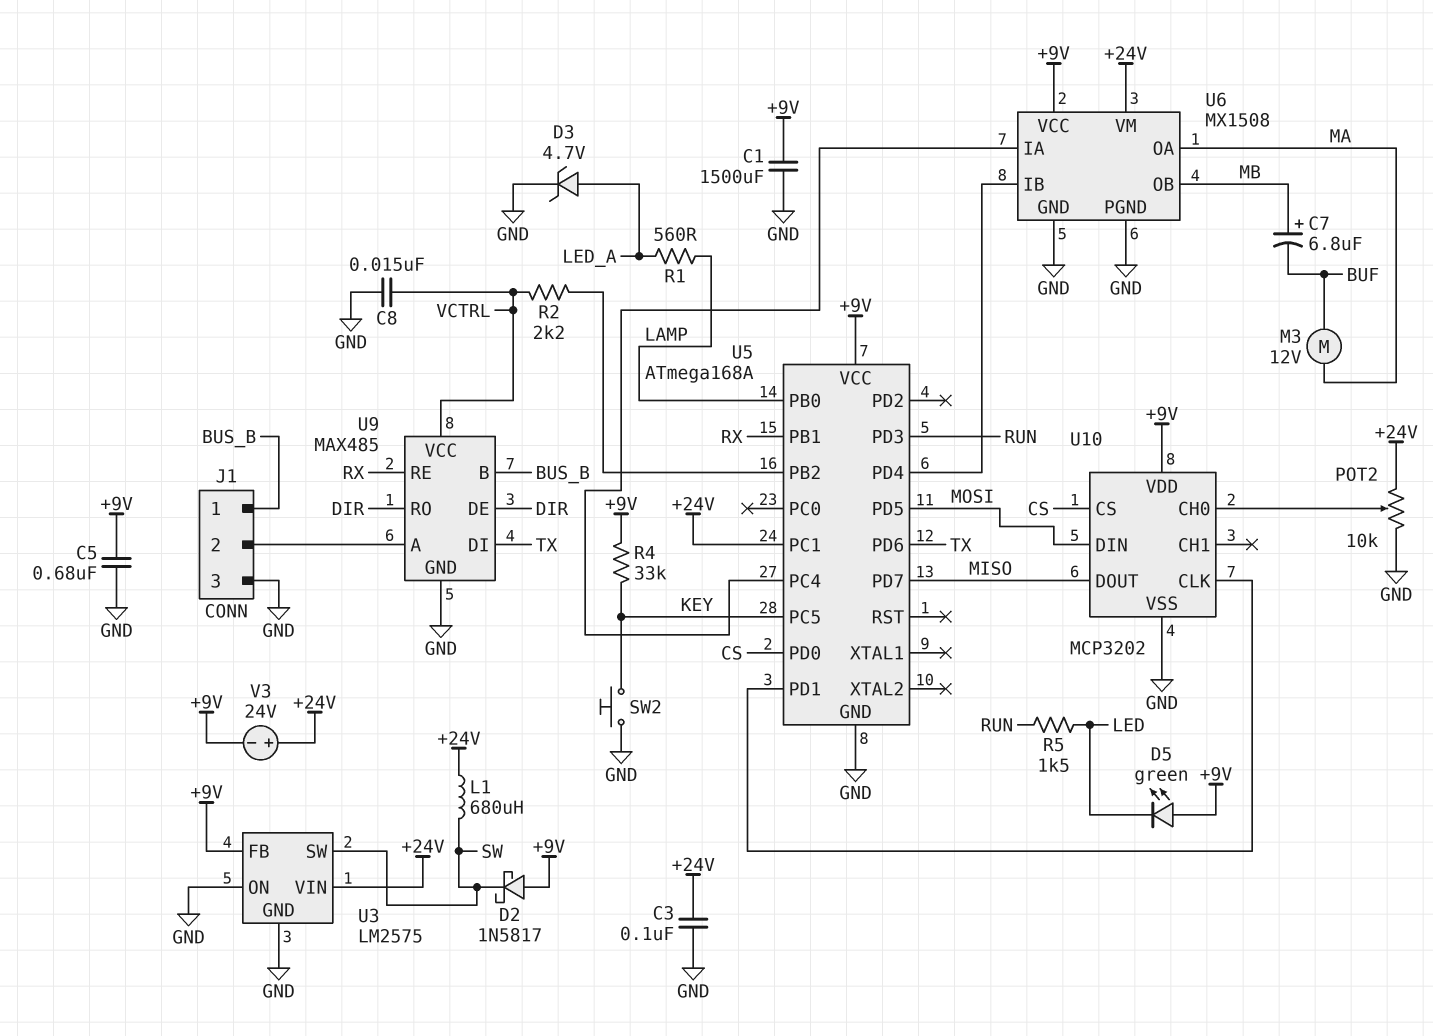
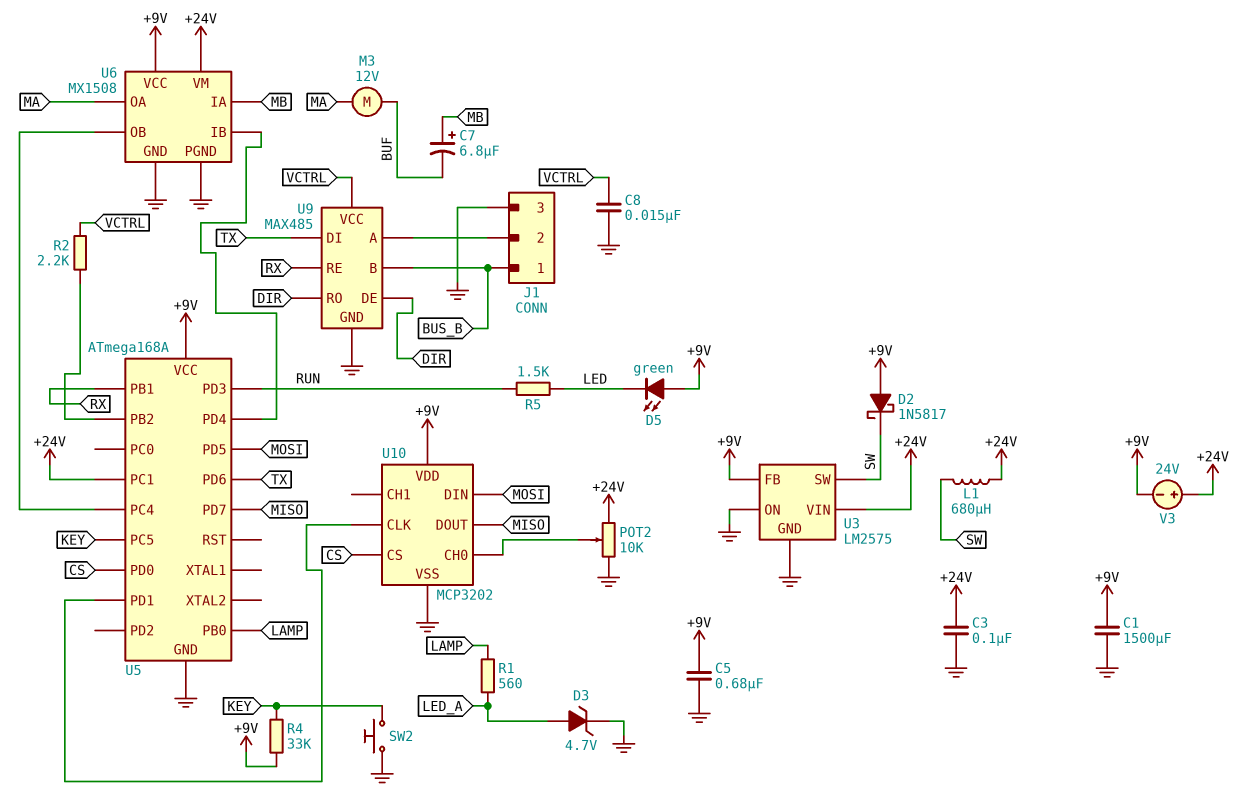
U6 pin IA: U5/PC4 -> MB
U6 pin OB: MB -> U5/PC4

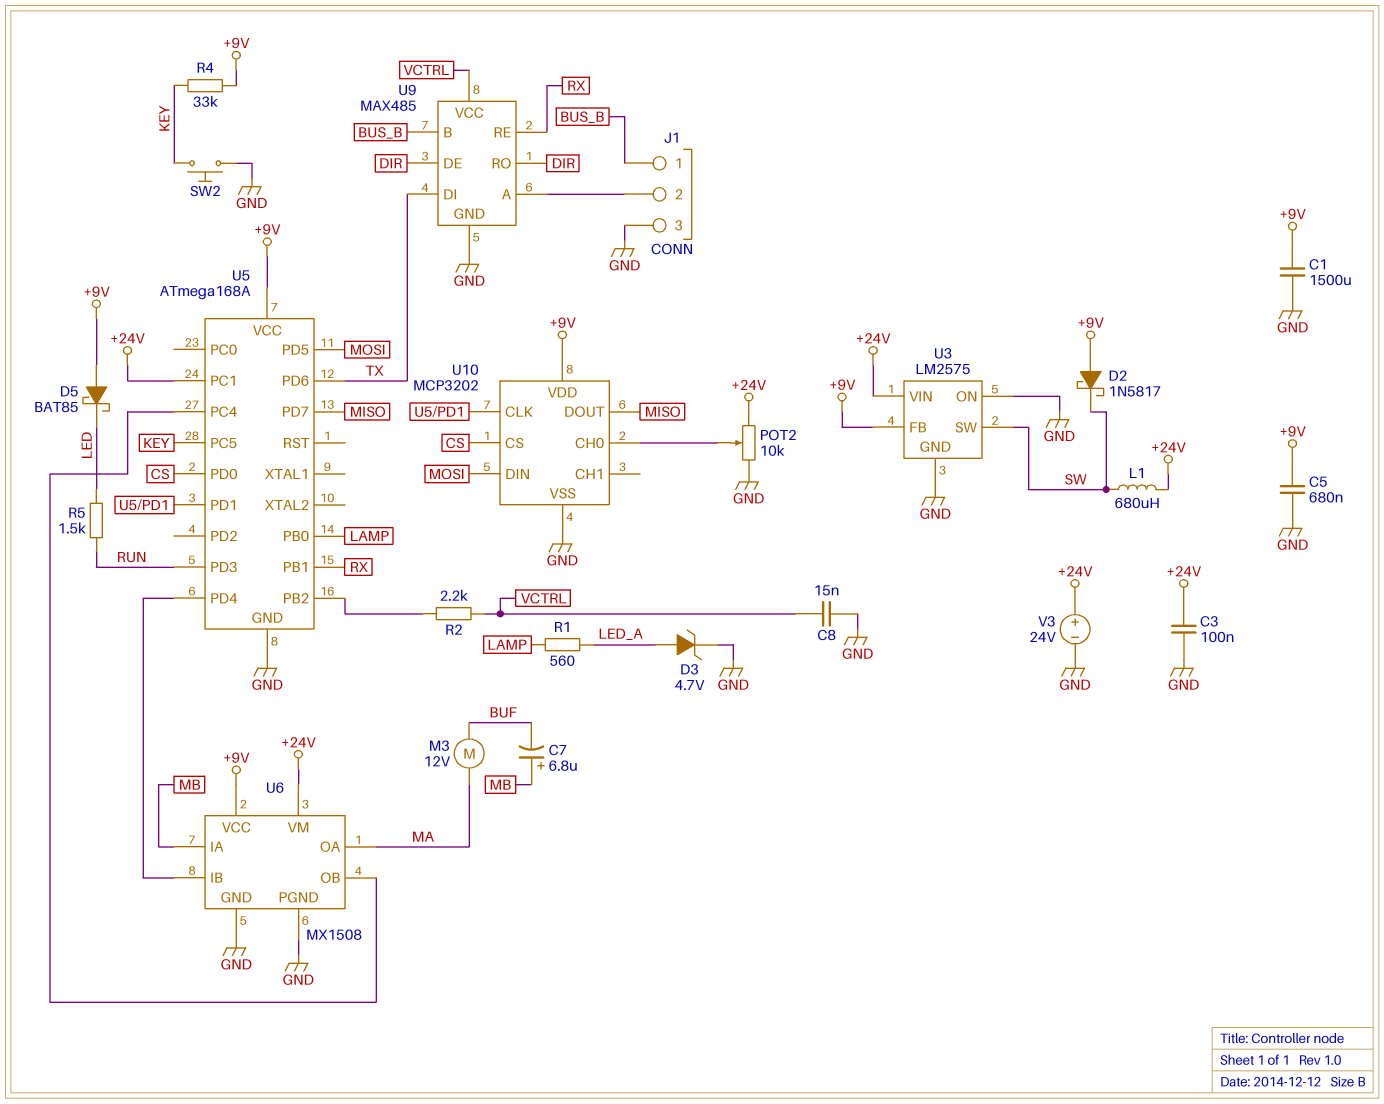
D5: LED green (A +9V, K LED) -> schottky BAT85 (A +9V, K LED)
V3: 24V (plus +24V, minus +9V) -> 24V (plus +24V, minus GND)

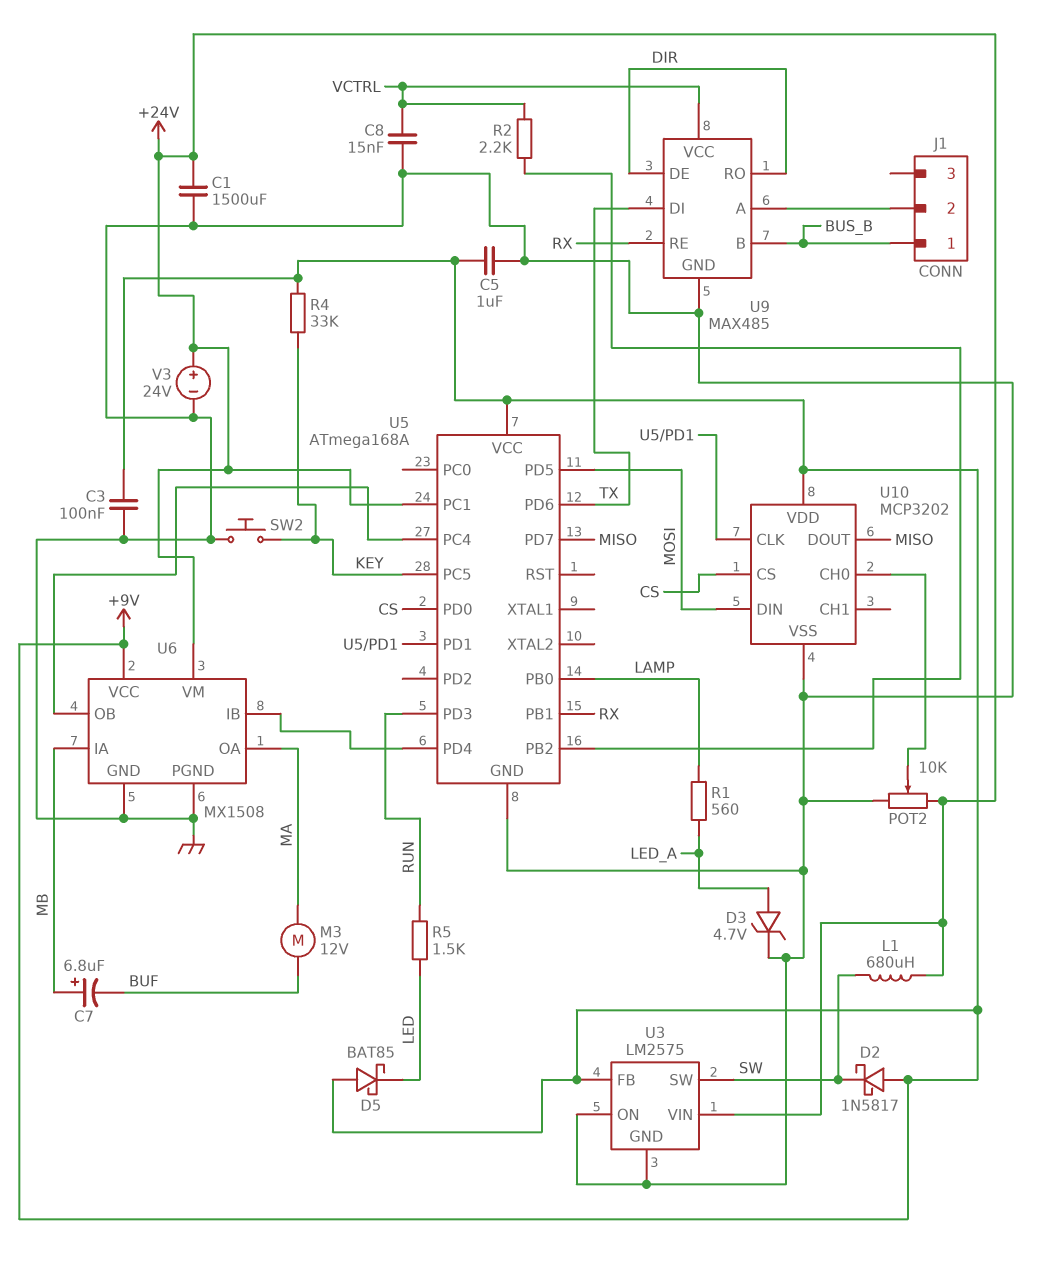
C1: 1500uF (+9V, GND) -> 1500uF (+24V, GND)
C3: 100nF (+24V, GND) -> 100nF (+9V, GND)
C5: 680nF (+9V, GND) -> 1uF (+9V, GND)
J1 pin 3: GND -> none

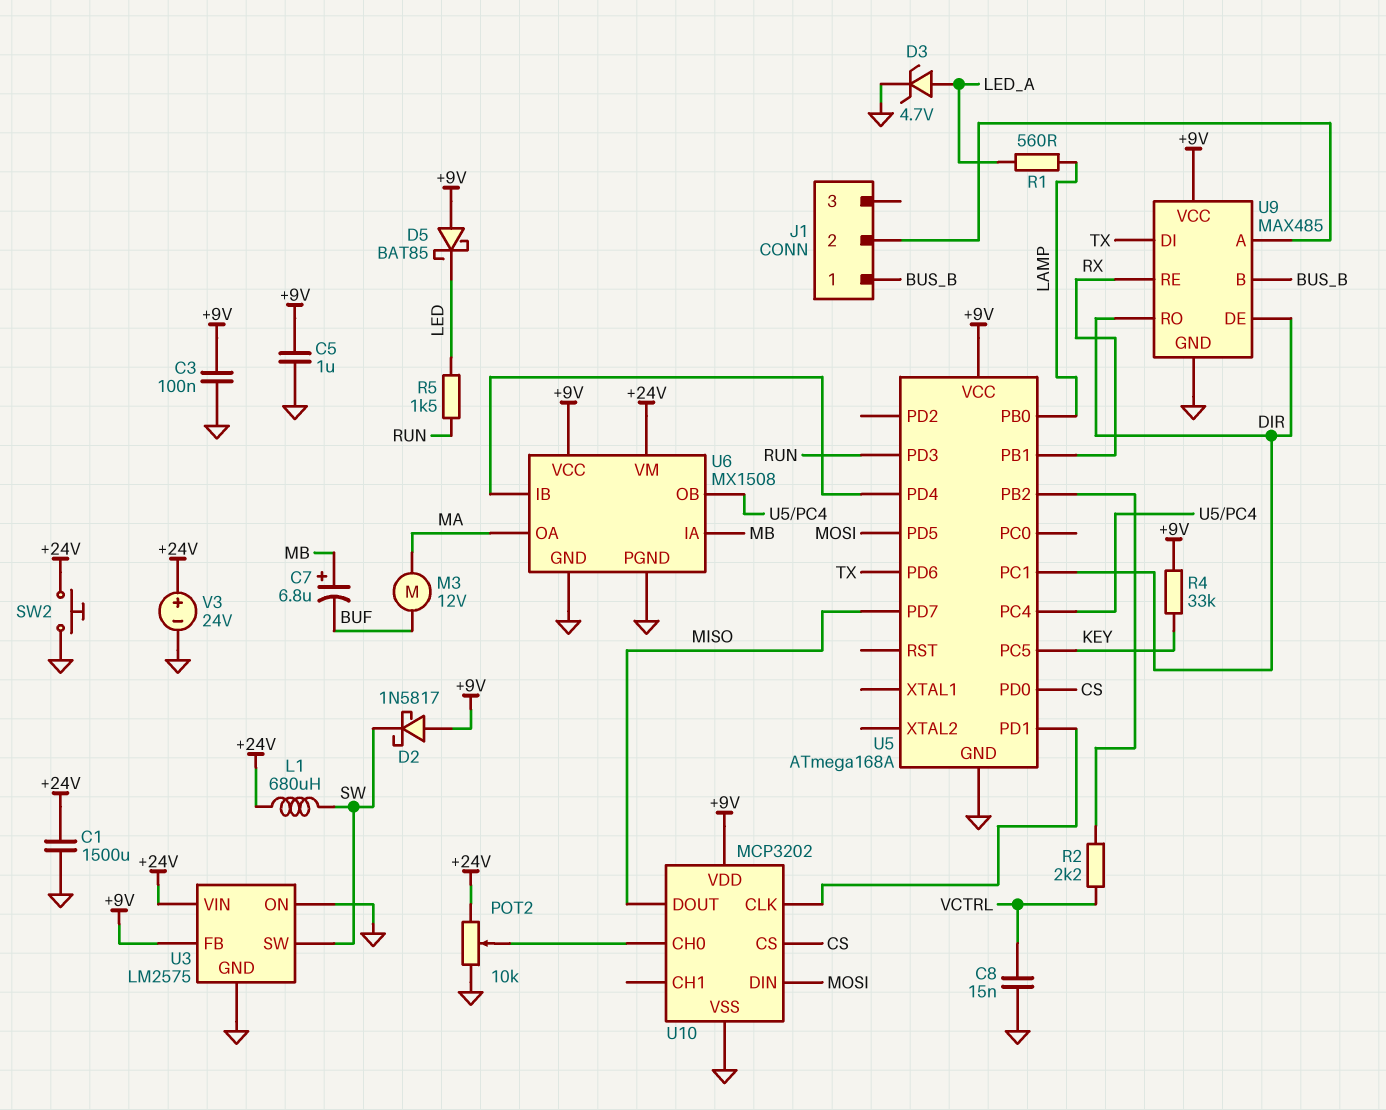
SW2: button (GND, KEY) -> button (+24V, GND)
U5 pin PC1: +24V -> DIR
U9 pin VCC: VCTRL -> +9V

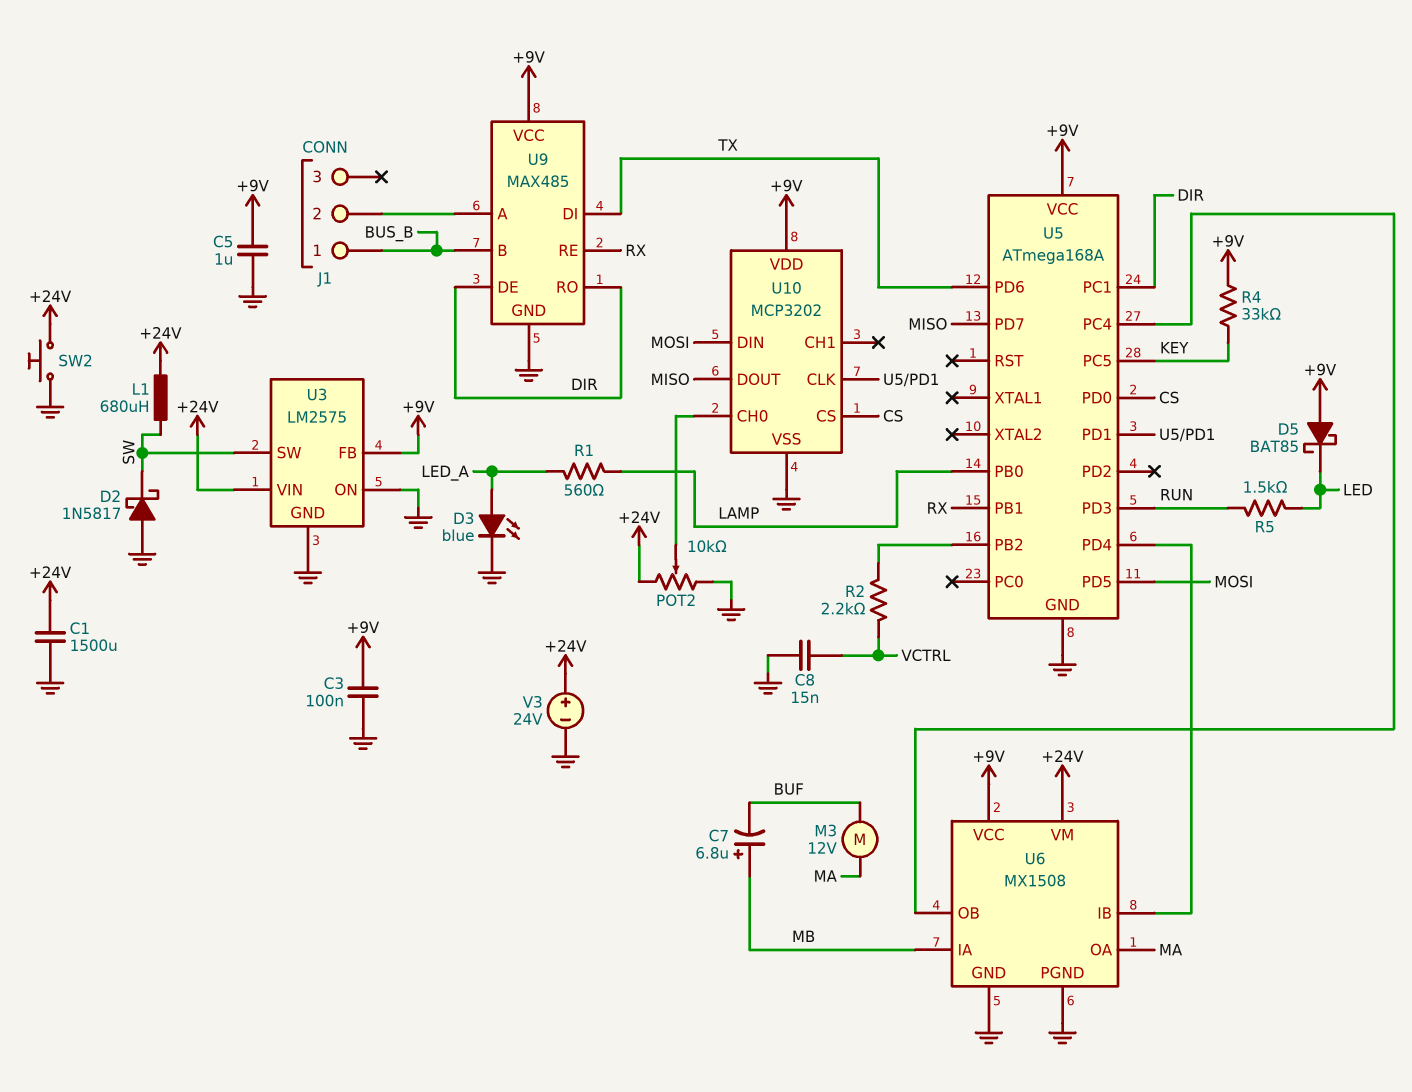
D2: schottky 1N5817 (A +9V, K SW) -> schottky 1N5817 (A GND, K SW)
D3: zener 4.7V (A LED_A, K GND) -> LED blue (A LED_A, K GND)

